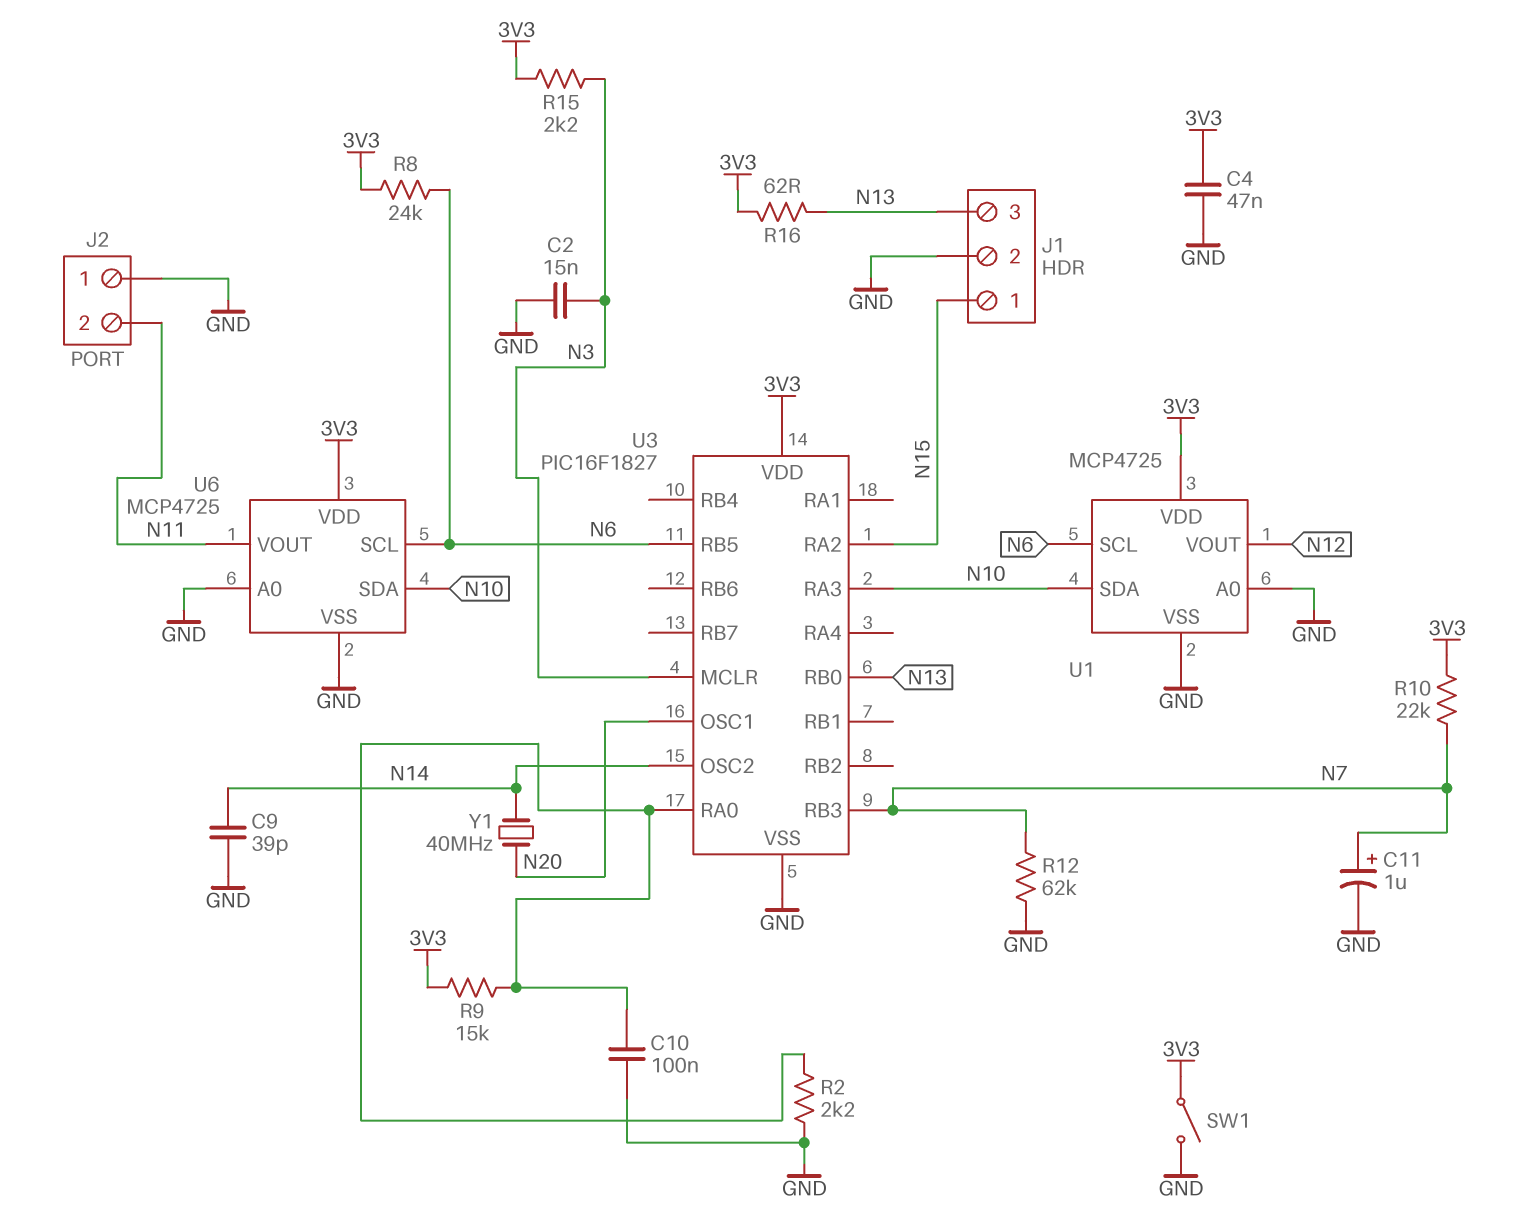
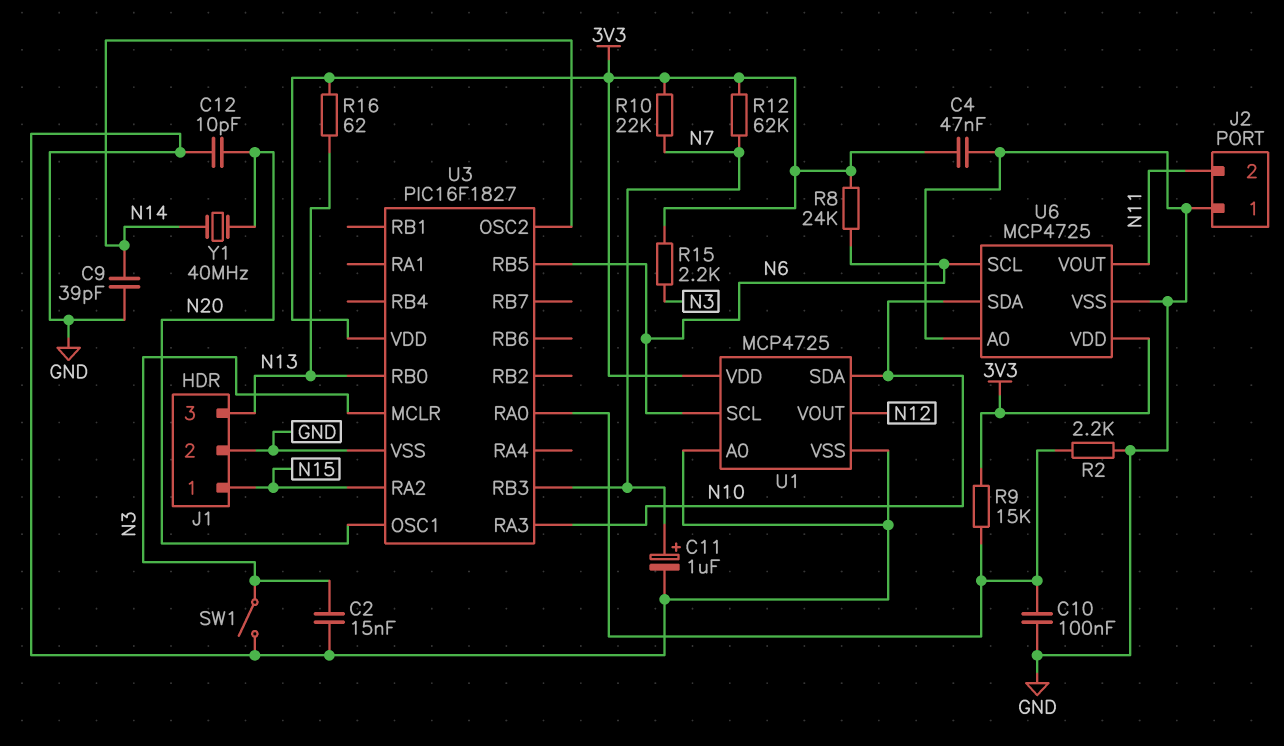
C12: none -> 10pF (GND, N20)
R12: 62k (GND, N7) -> 62k (3V3, N7)
SW1: switch (3V3, GND) -> switch (GND, N3)

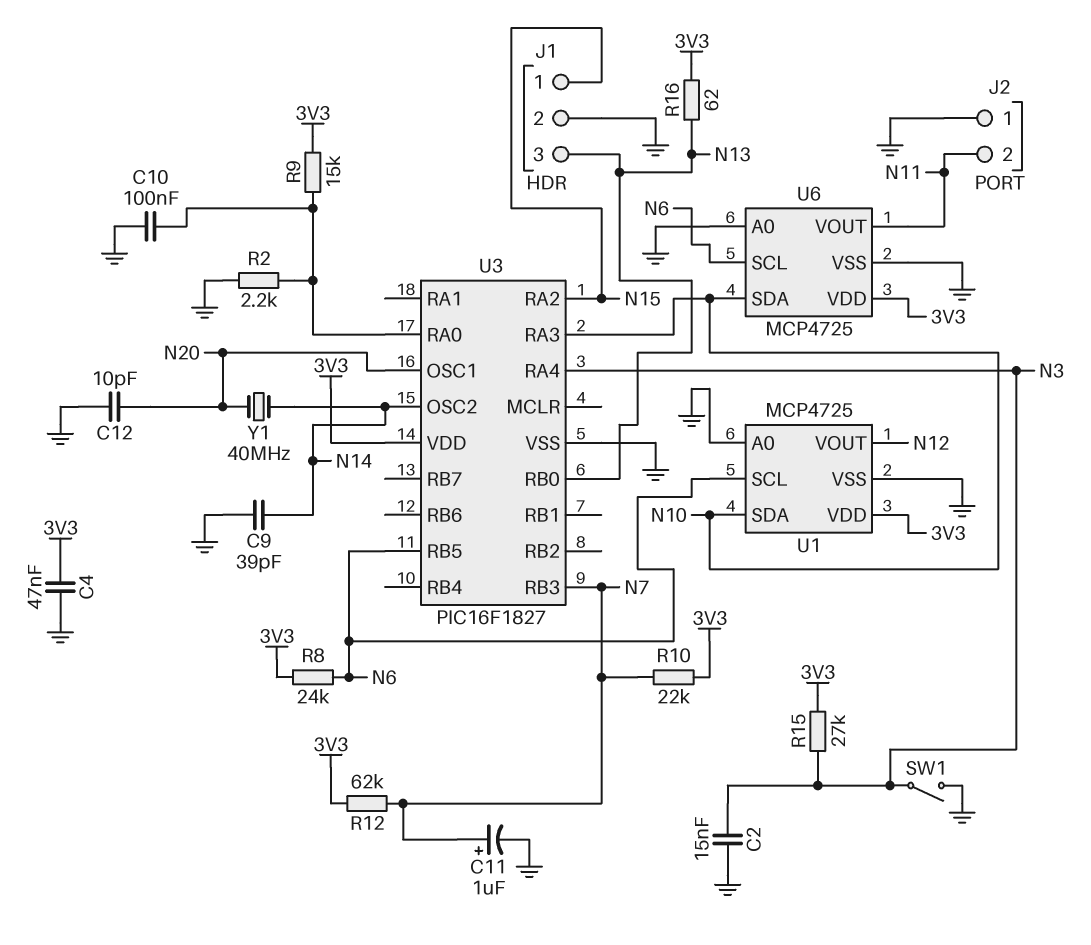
R15: 2.2k (3V3, N3) -> 27k (3V3, N3)
U3 pin MCLR: N3 -> none
U3 pin RA4: none -> N3

